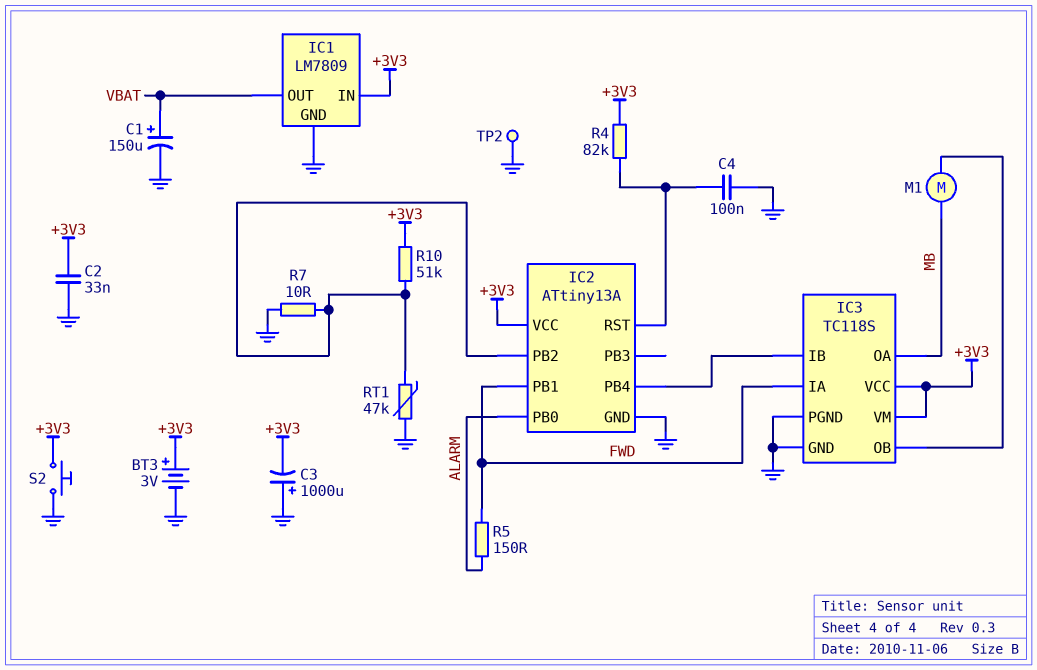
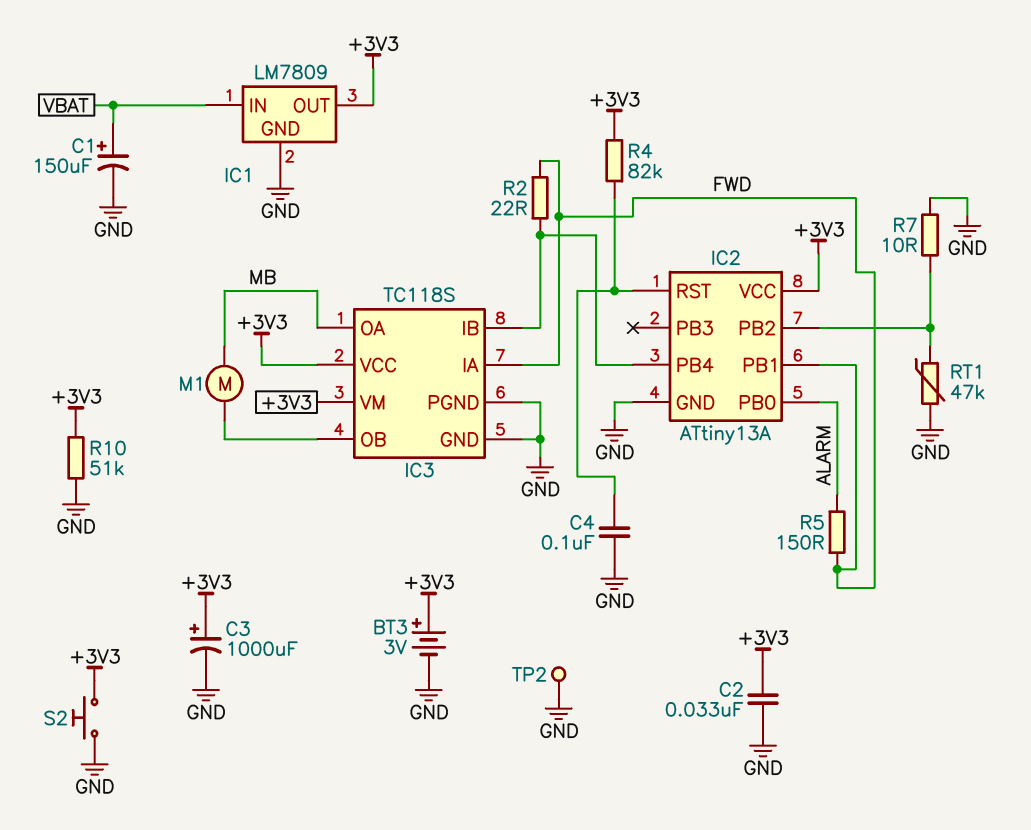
C3: 1000uF (plus GND, minus +3V3) -> 1000uF (plus +3V3, minus GND)
IC1 pin IN: +3V3 -> VBAT
IC1 pin OUT: VBAT -> +3V3
R2: none -> 22 (FWD, IC2/PB4)
R10: 51k (+3V3, IC2/PB2) -> 51k (+3V3, GND)

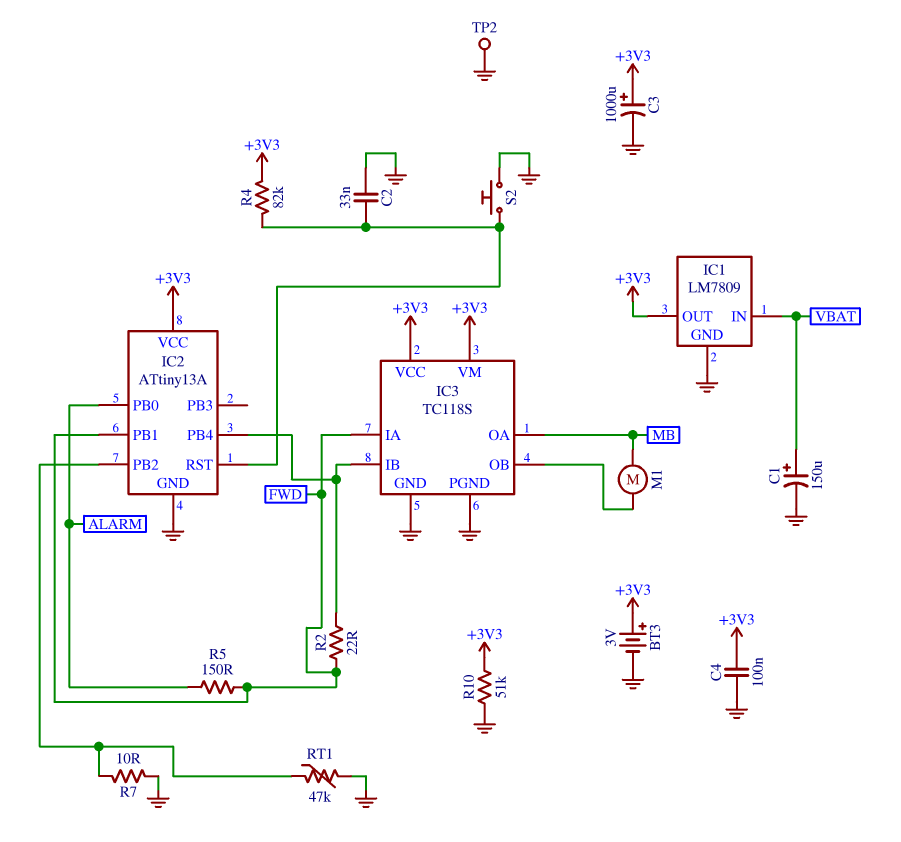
C2: 33nF (+3V3, GND) -> 33nF (GND, IC2/RST)
C4: 100nF (GND, IC2/RST) -> 100nF (+3V3, GND)
S2: button (+3V3, GND) -> button (GND, IC2/RST)

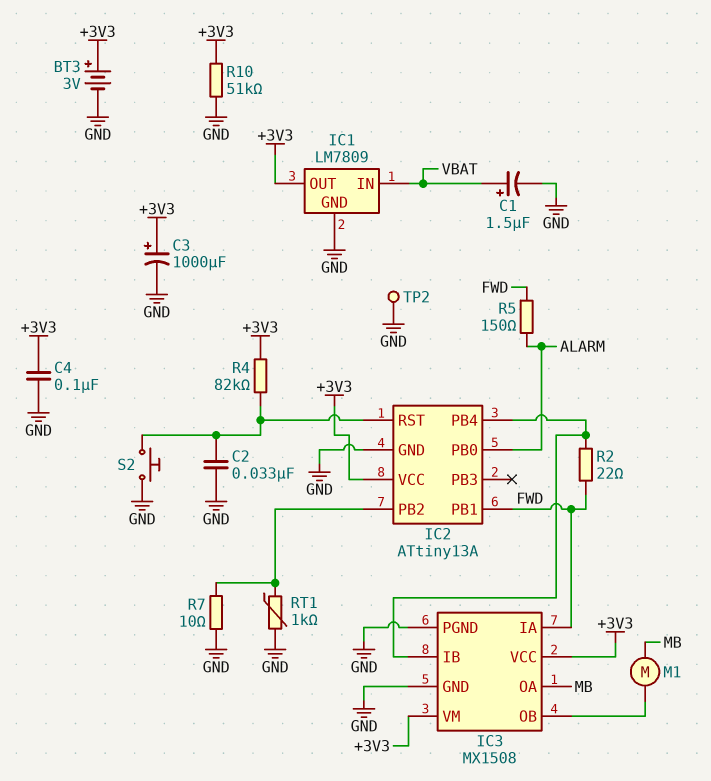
C1: 150uF (plus VBAT, minus GND) -> 1.5uF (plus VBAT, minus GND)
IC3: TC118S -> MX1508
RT1: 47k (GND, IC2/PB2) -> 1k (GND, IC2/PB2)

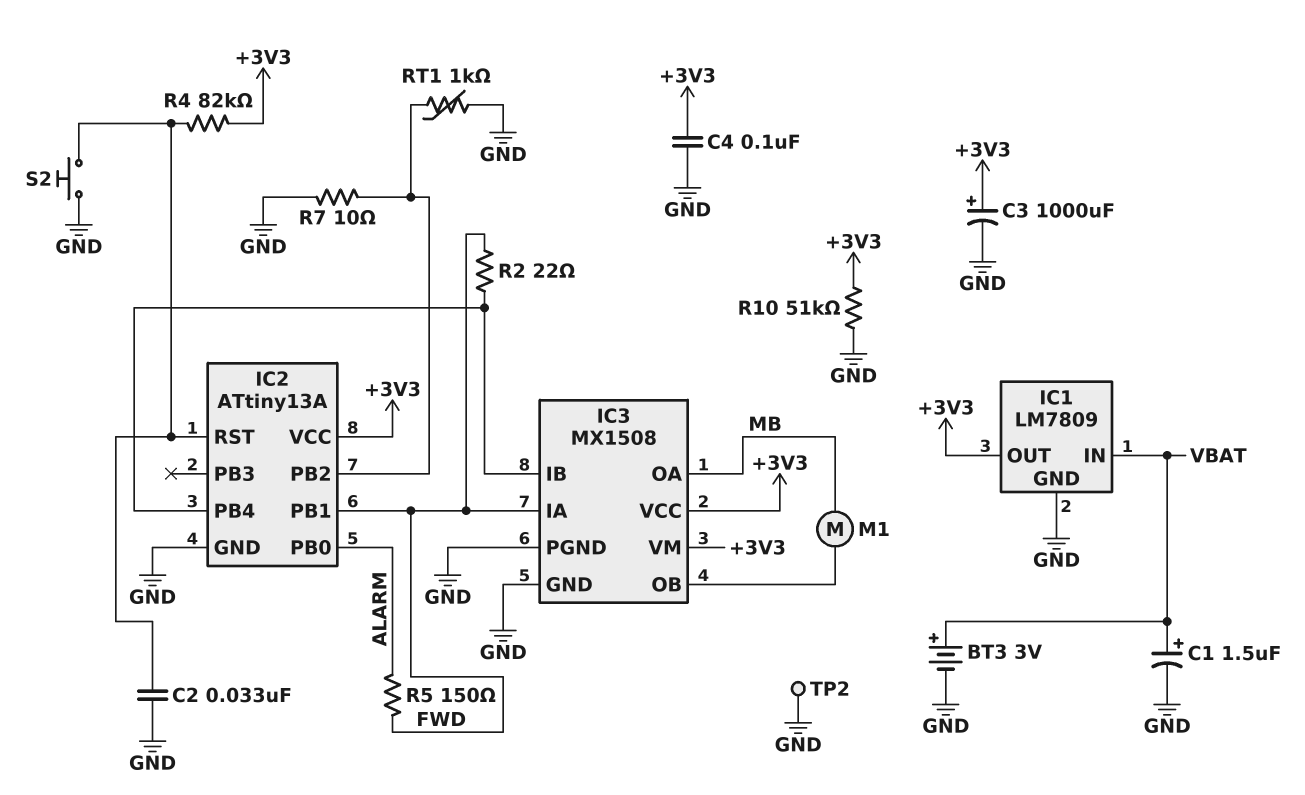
BT3: 3V (plus +3V3, minus GND) -> 3V (plus VBAT, minus GND)

